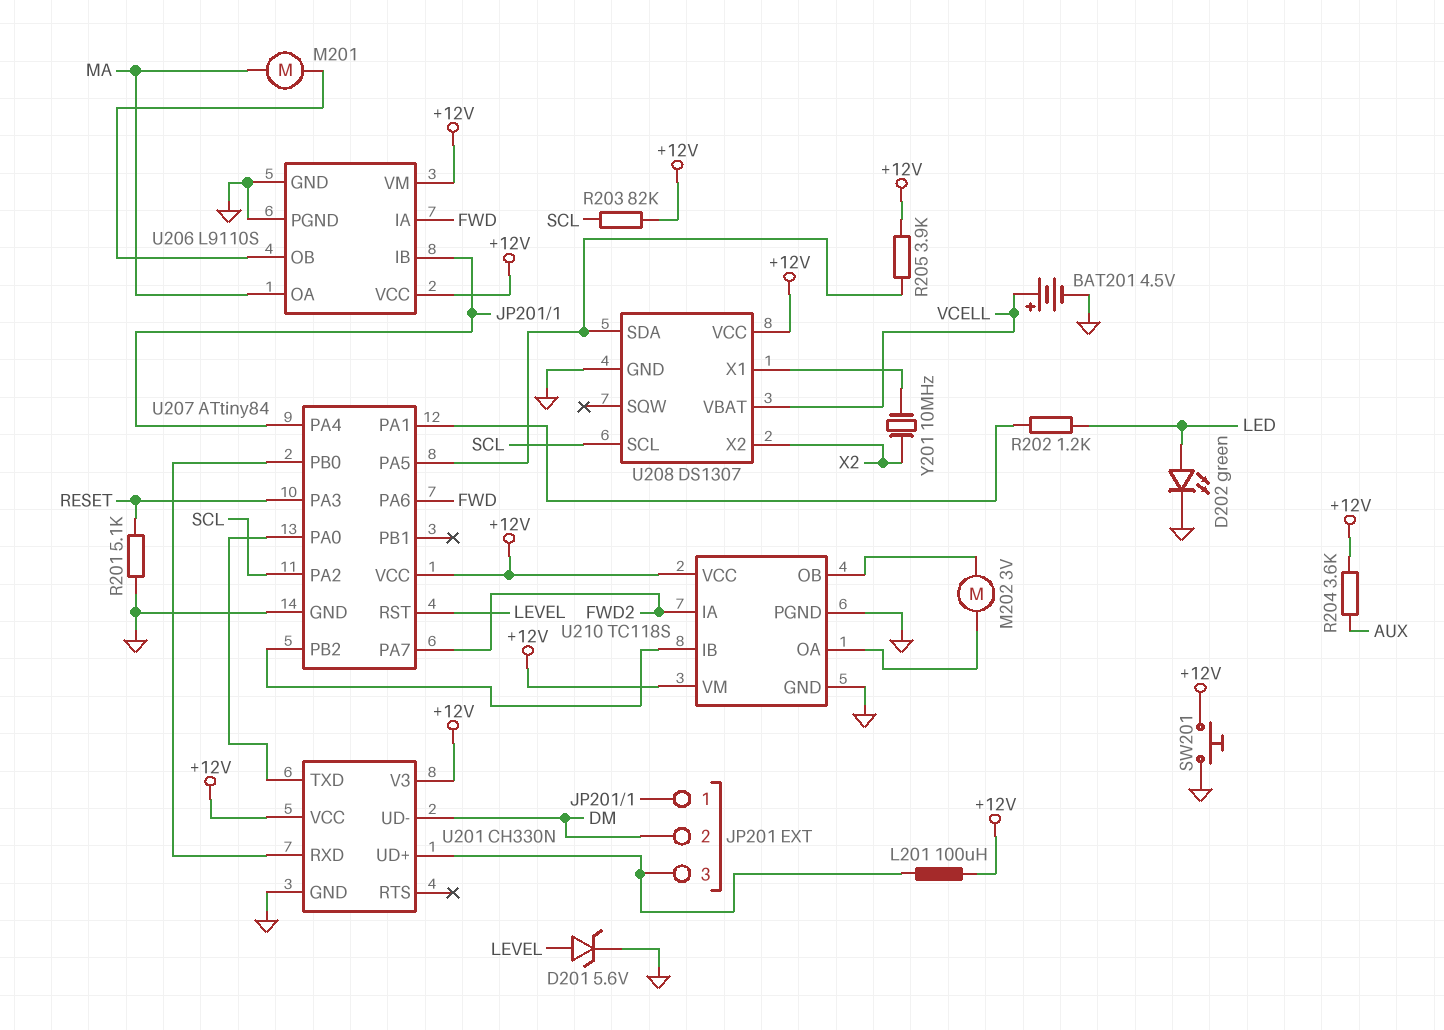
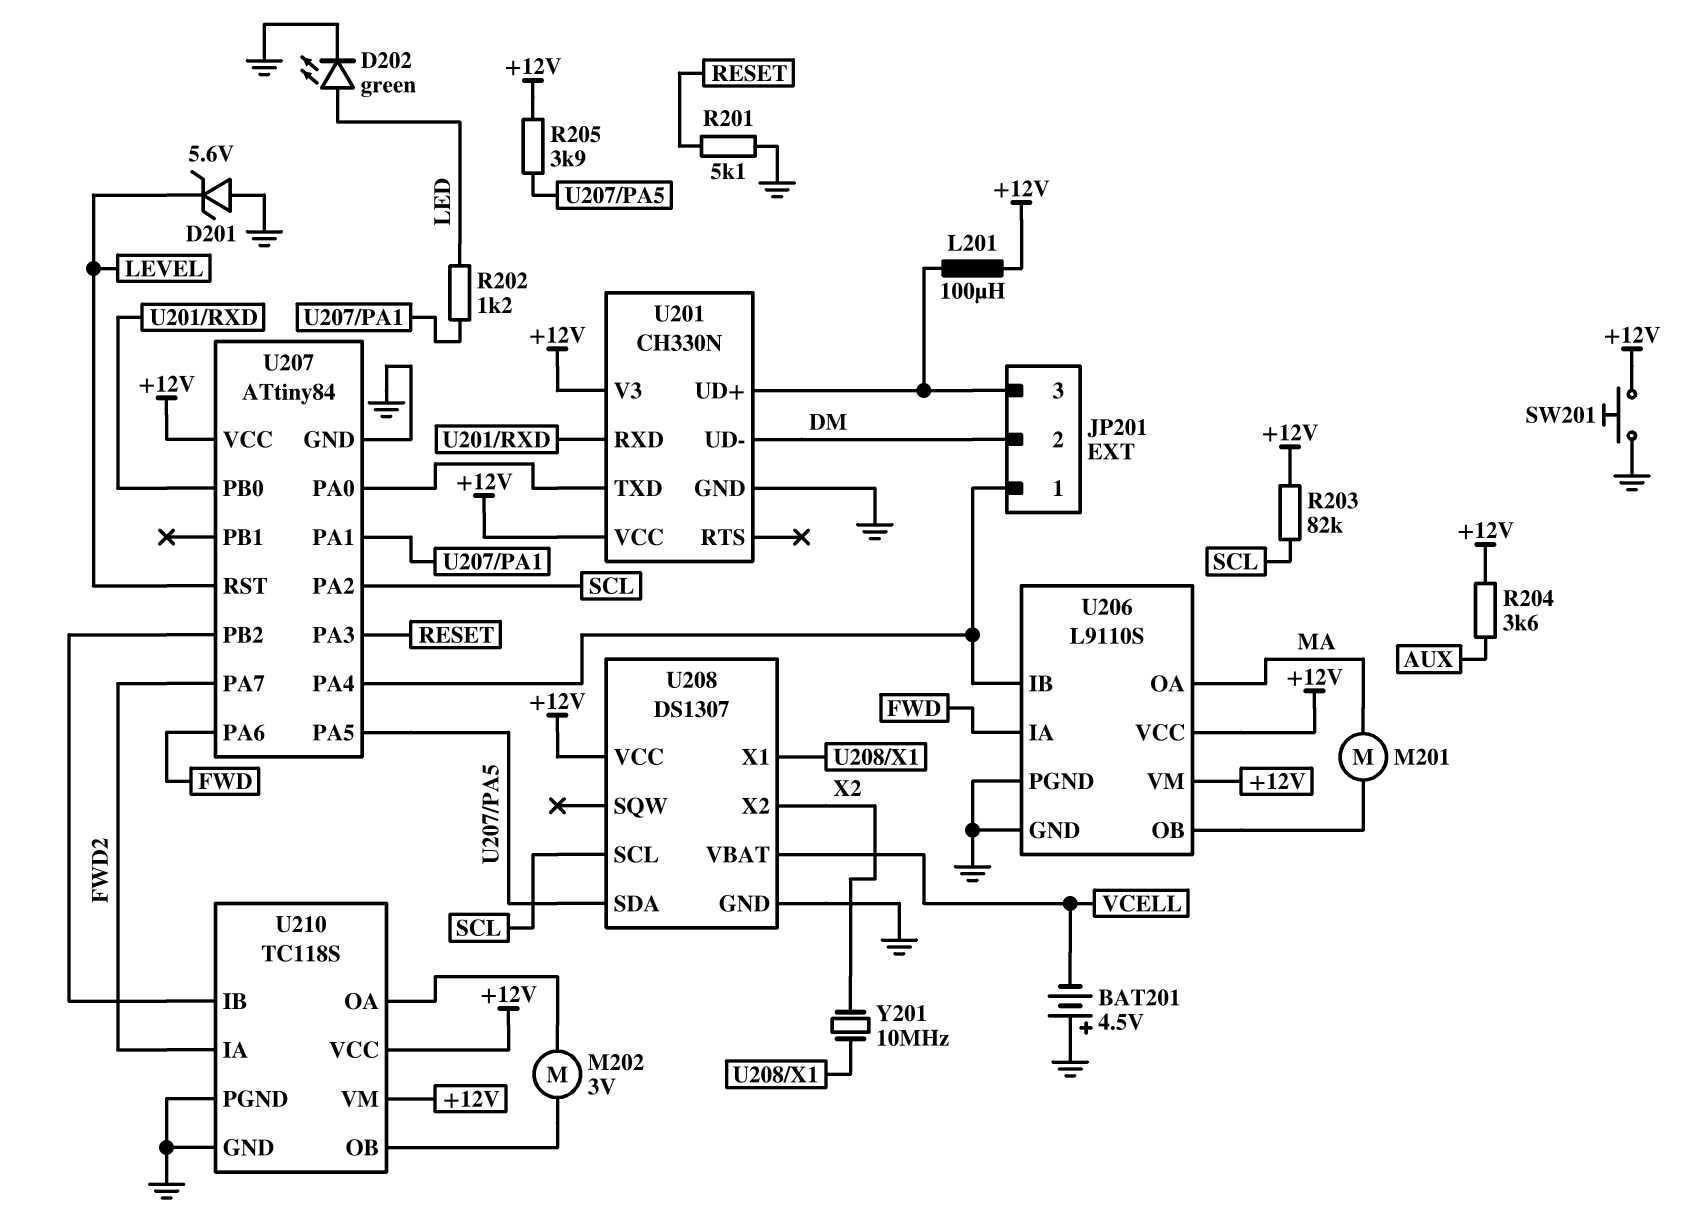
BAT201: 4.5V (plus VCELL, minus GND) -> 4.5V (plus GND, minus VCELL)
D201: zener 5.6V (A LEVEL, K GND) -> zener 5.6V (A GND, K LEVEL)

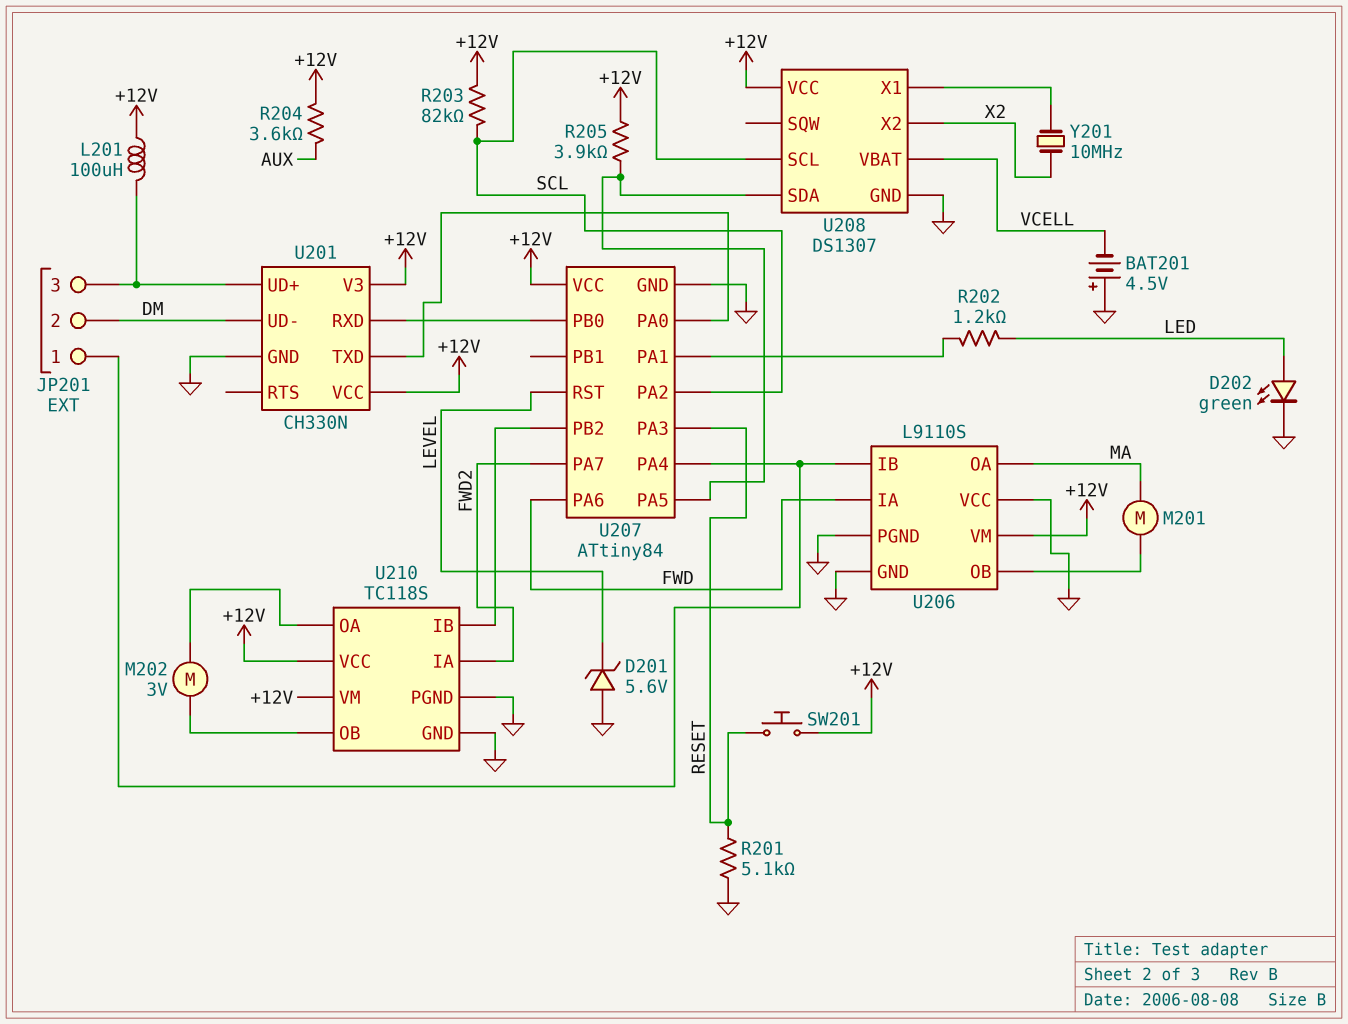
SW201: button (+12V, GND) -> button (+12V, RESET)
U206 pin VCC: +12V -> GND

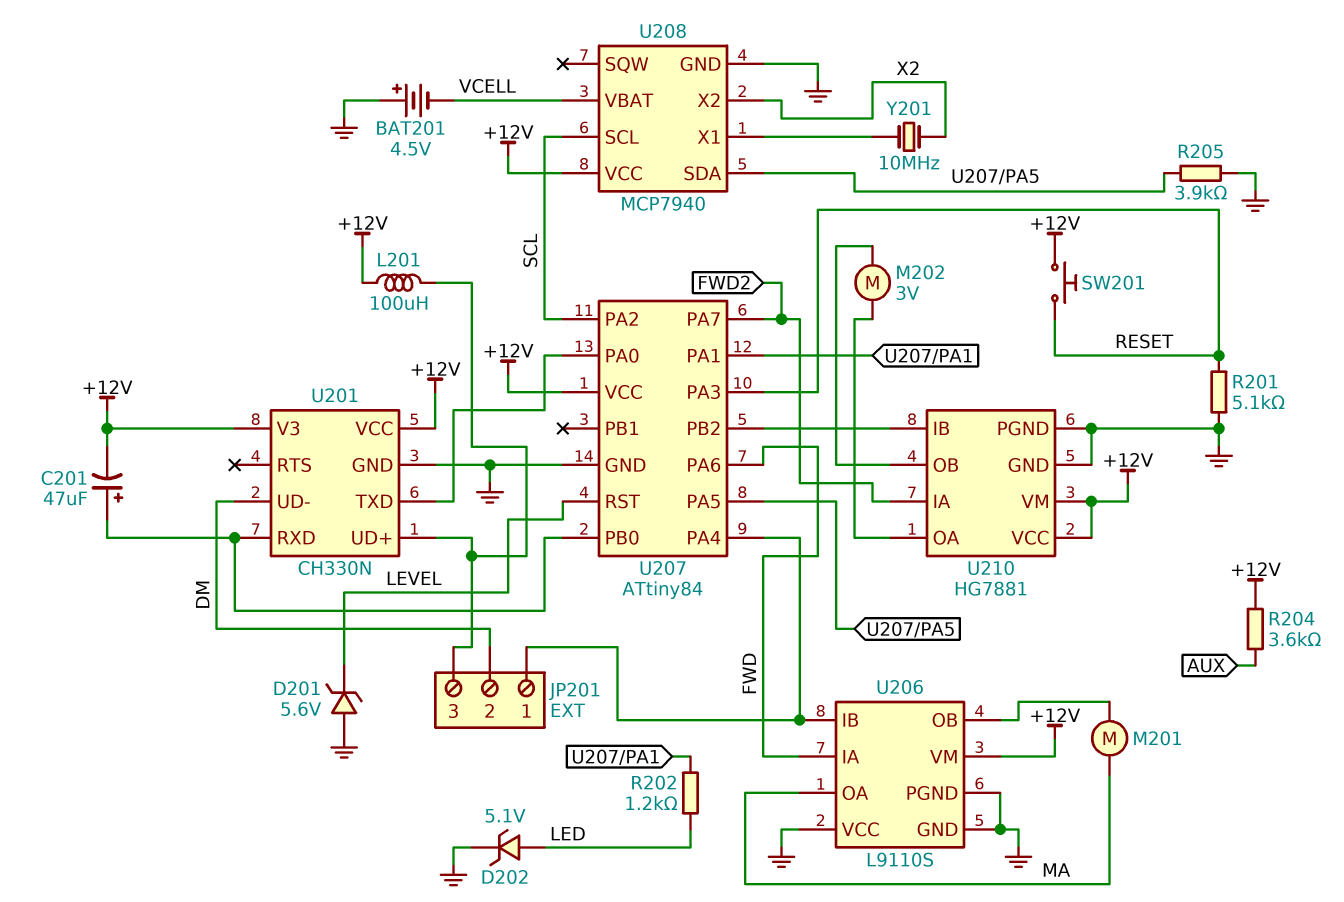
C201: none -> 47uF (plus U201/RXD, minus +12V)
D202: LED green (A LED, K GND) -> zener 5.1V (A LED, K GND)
R203: 82k (+12V, SCL) -> none
R205: 3.9k (+12V, U207/PA5) -> 3.9k (GND, U207/PA5)
U208: DS1307 -> MCP7940
U210: TC118S -> HG7881

